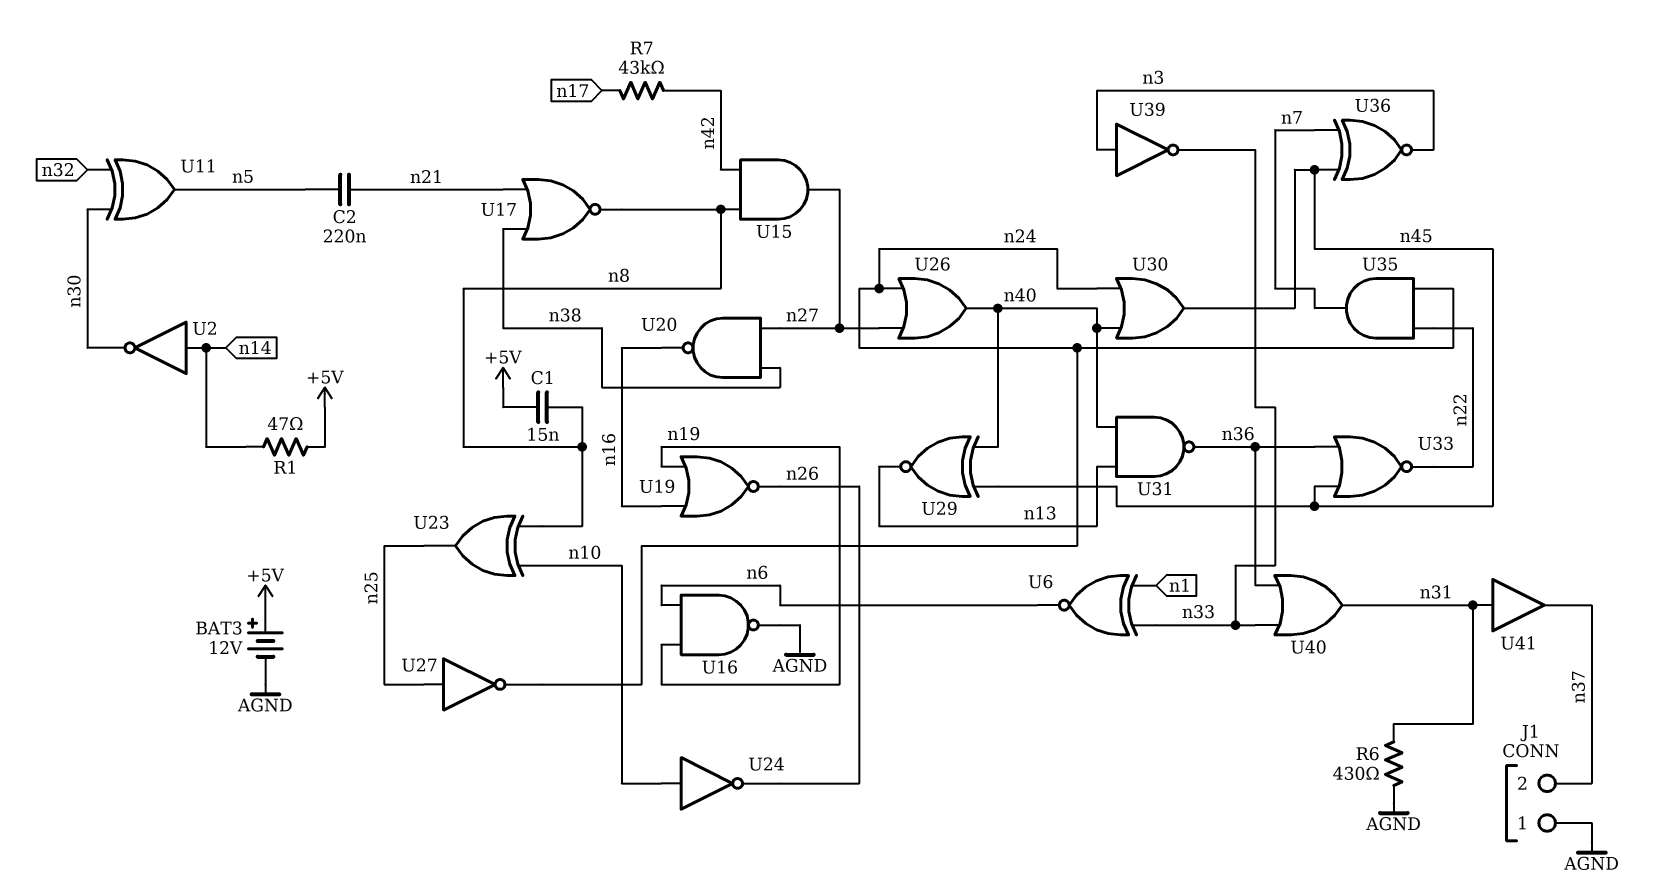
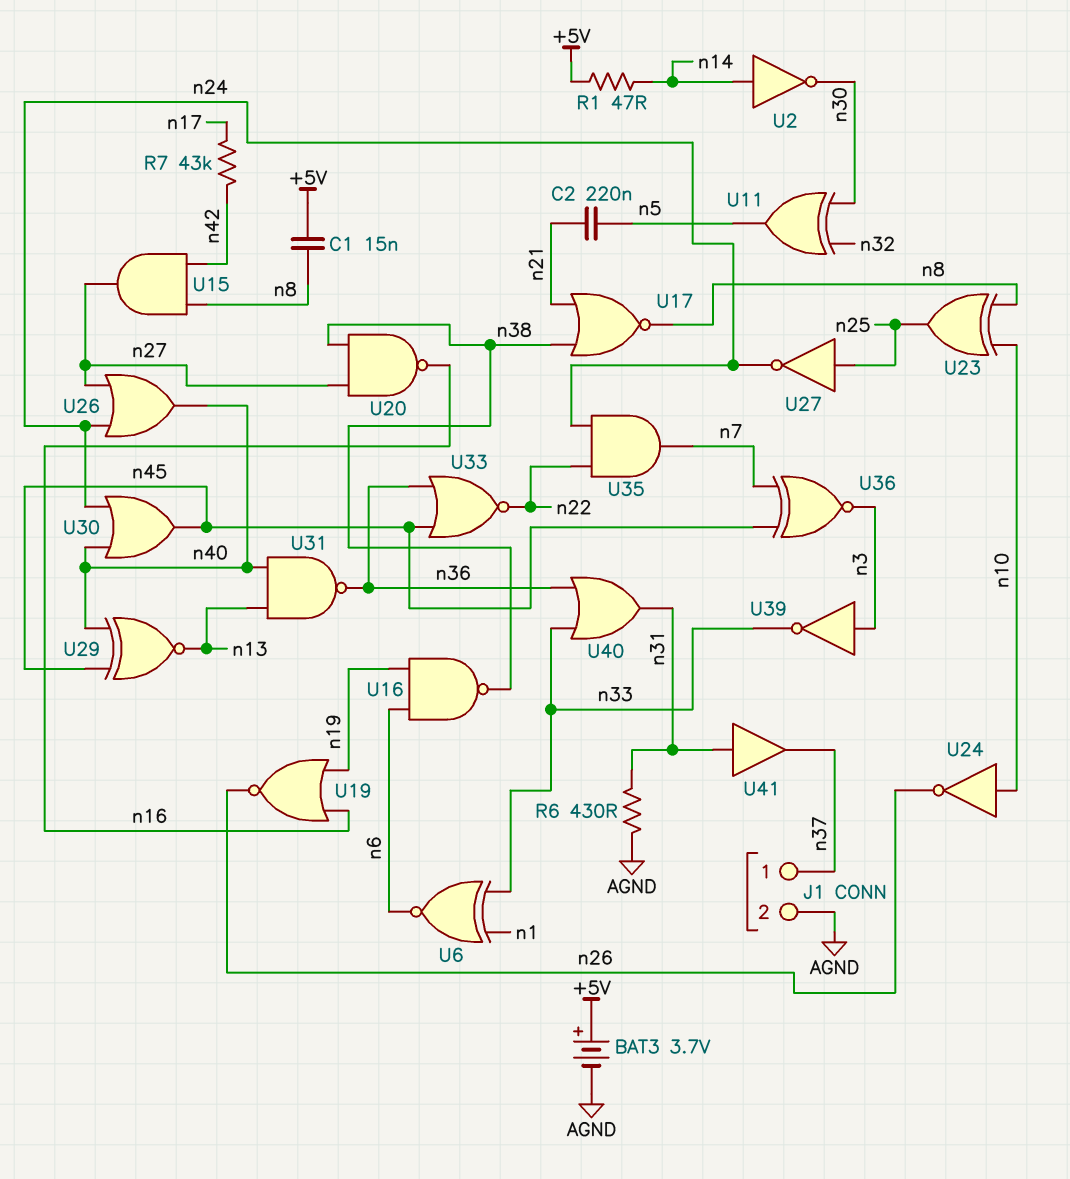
BAT3: 12V (plus +5V, minus AGND) -> 3.7V (plus +5V, minus AGND)
J1 pin 1: AGND -> n37
J1 pin 2: n37 -> AGND
U16: NAND (in n6, in n19, out AGND) -> NAND (in n6, in n19, out n38)

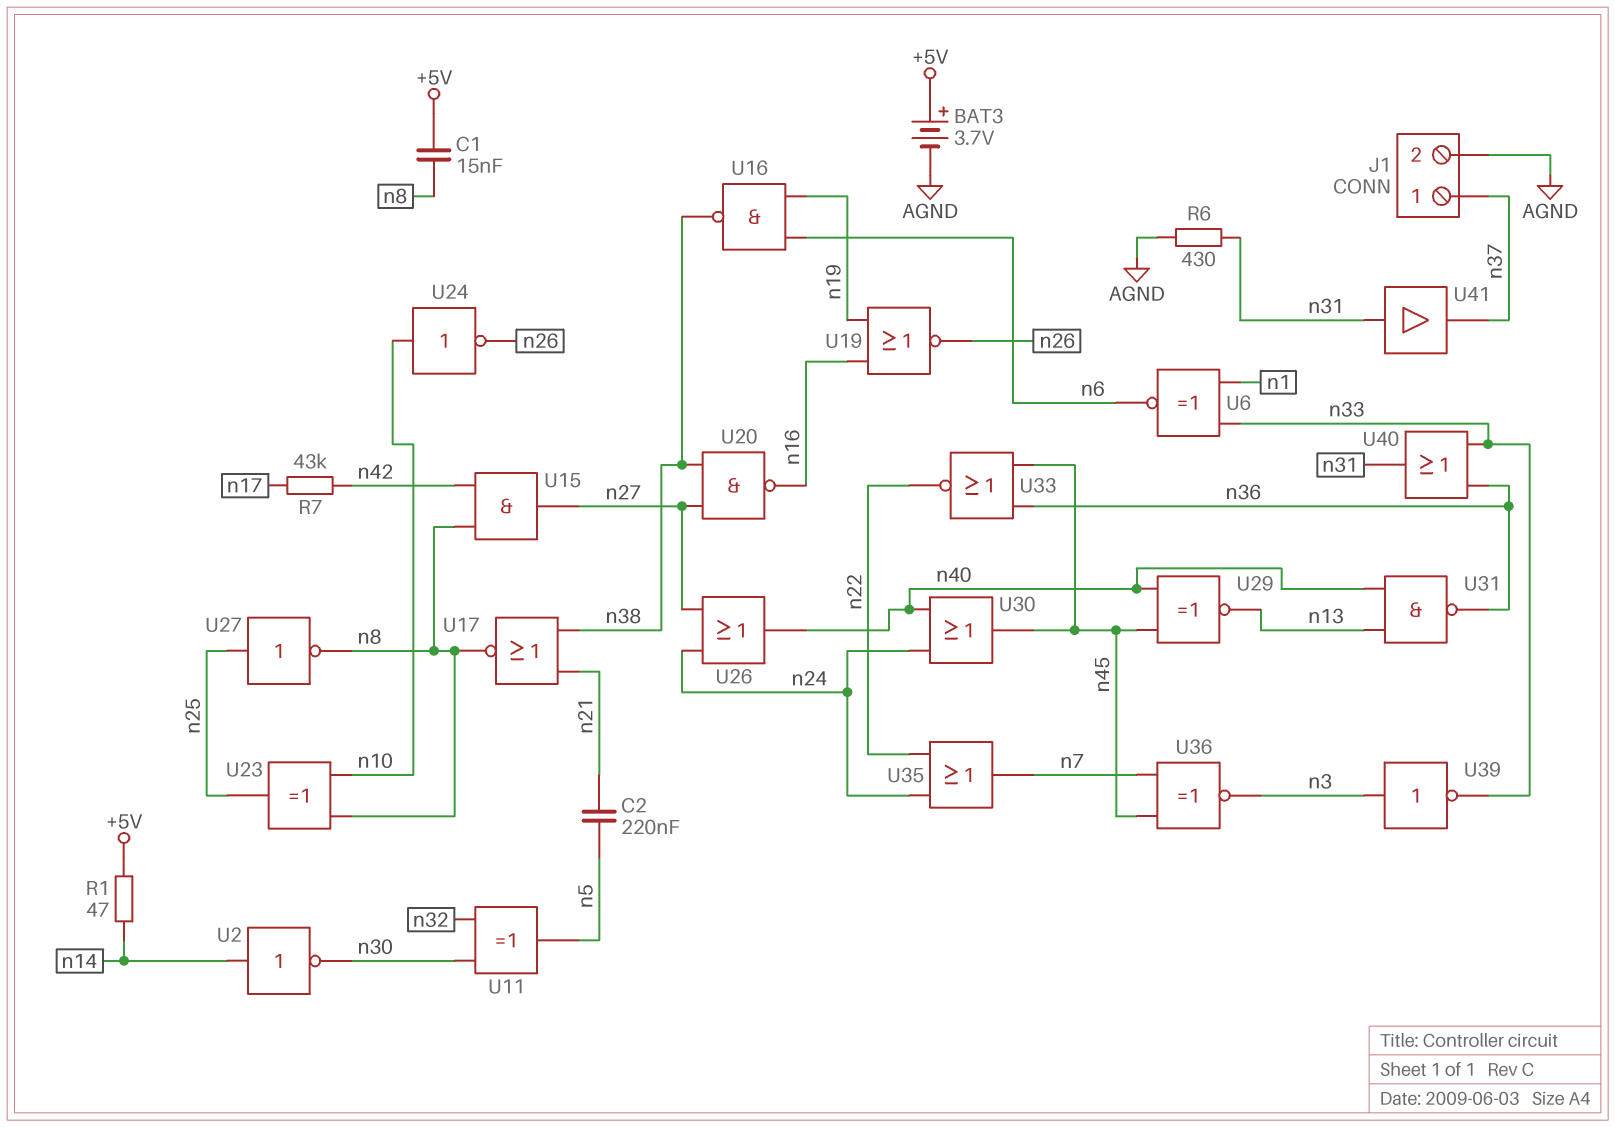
U27: NOT (in n25, out n24) -> NOT (in n25, out n8)
U35: AND (in n22, in n24, out n7) -> OR (in n22, in n24, out n7)

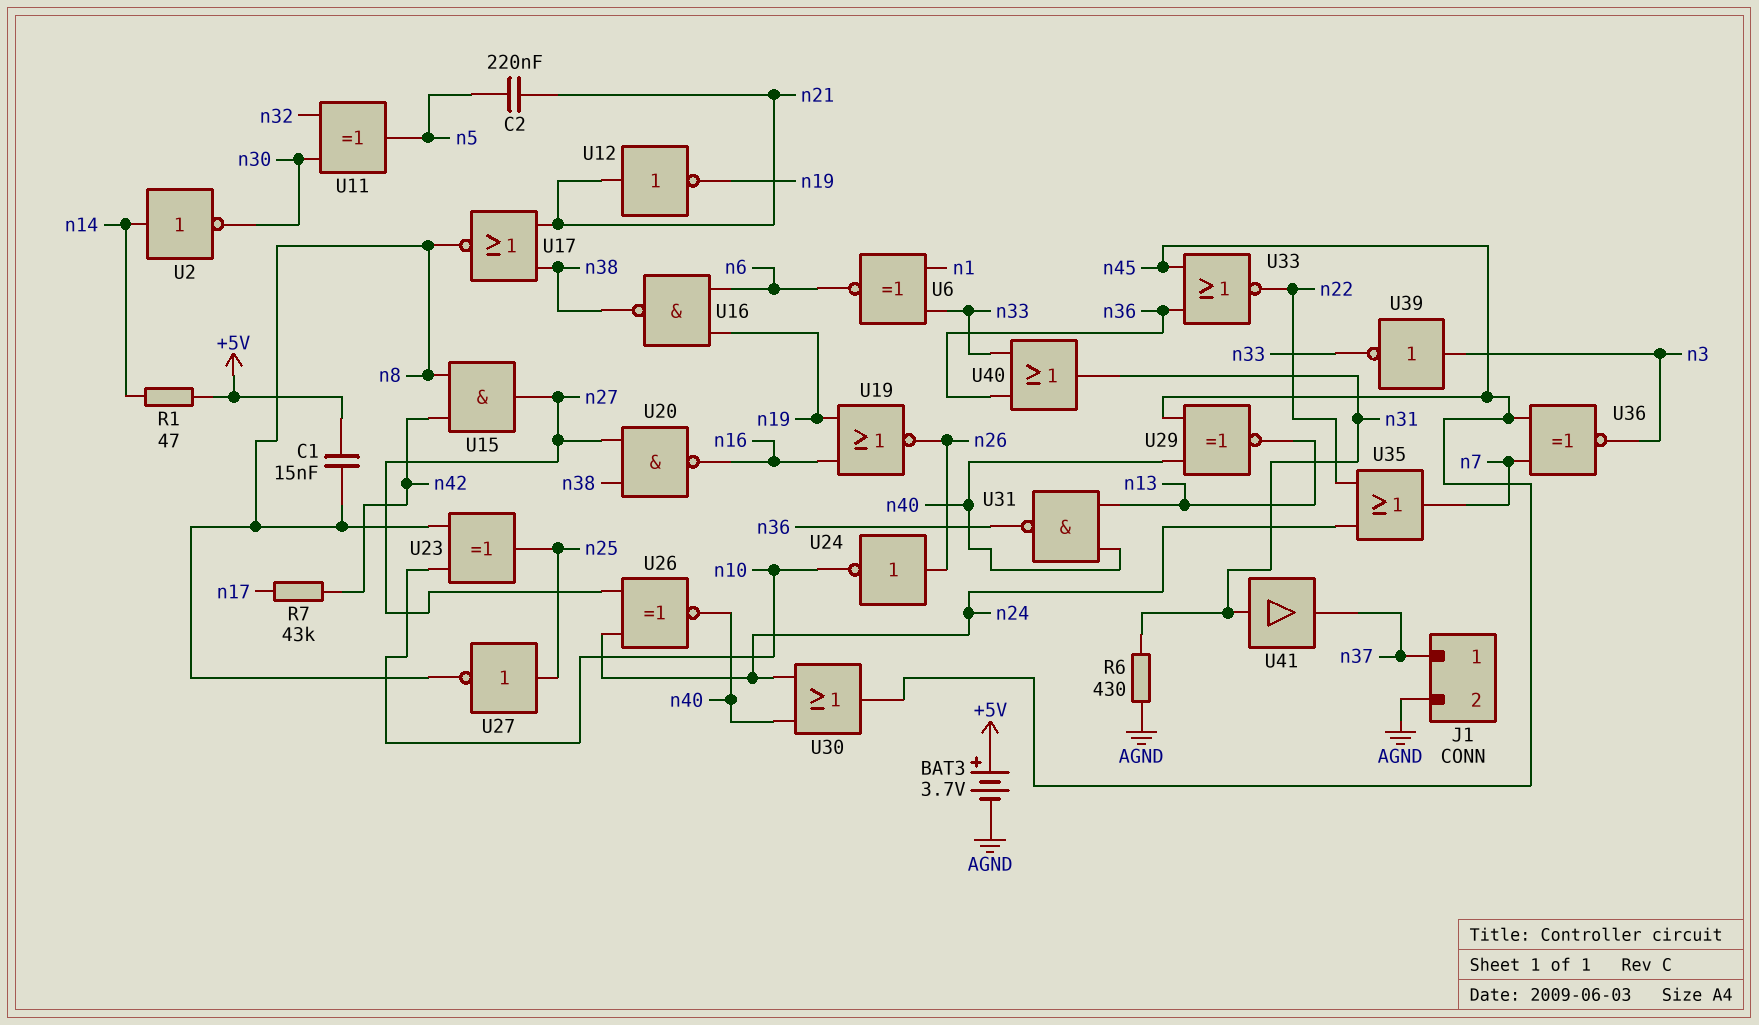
U12: none -> NOT (in n21, out n19)
U24: NOT (in n10, out n26) -> NOT (in n26, out n10)
U26: OR (in n24, in n27, out n40) -> XNOR (in n24, in n27, out n40)

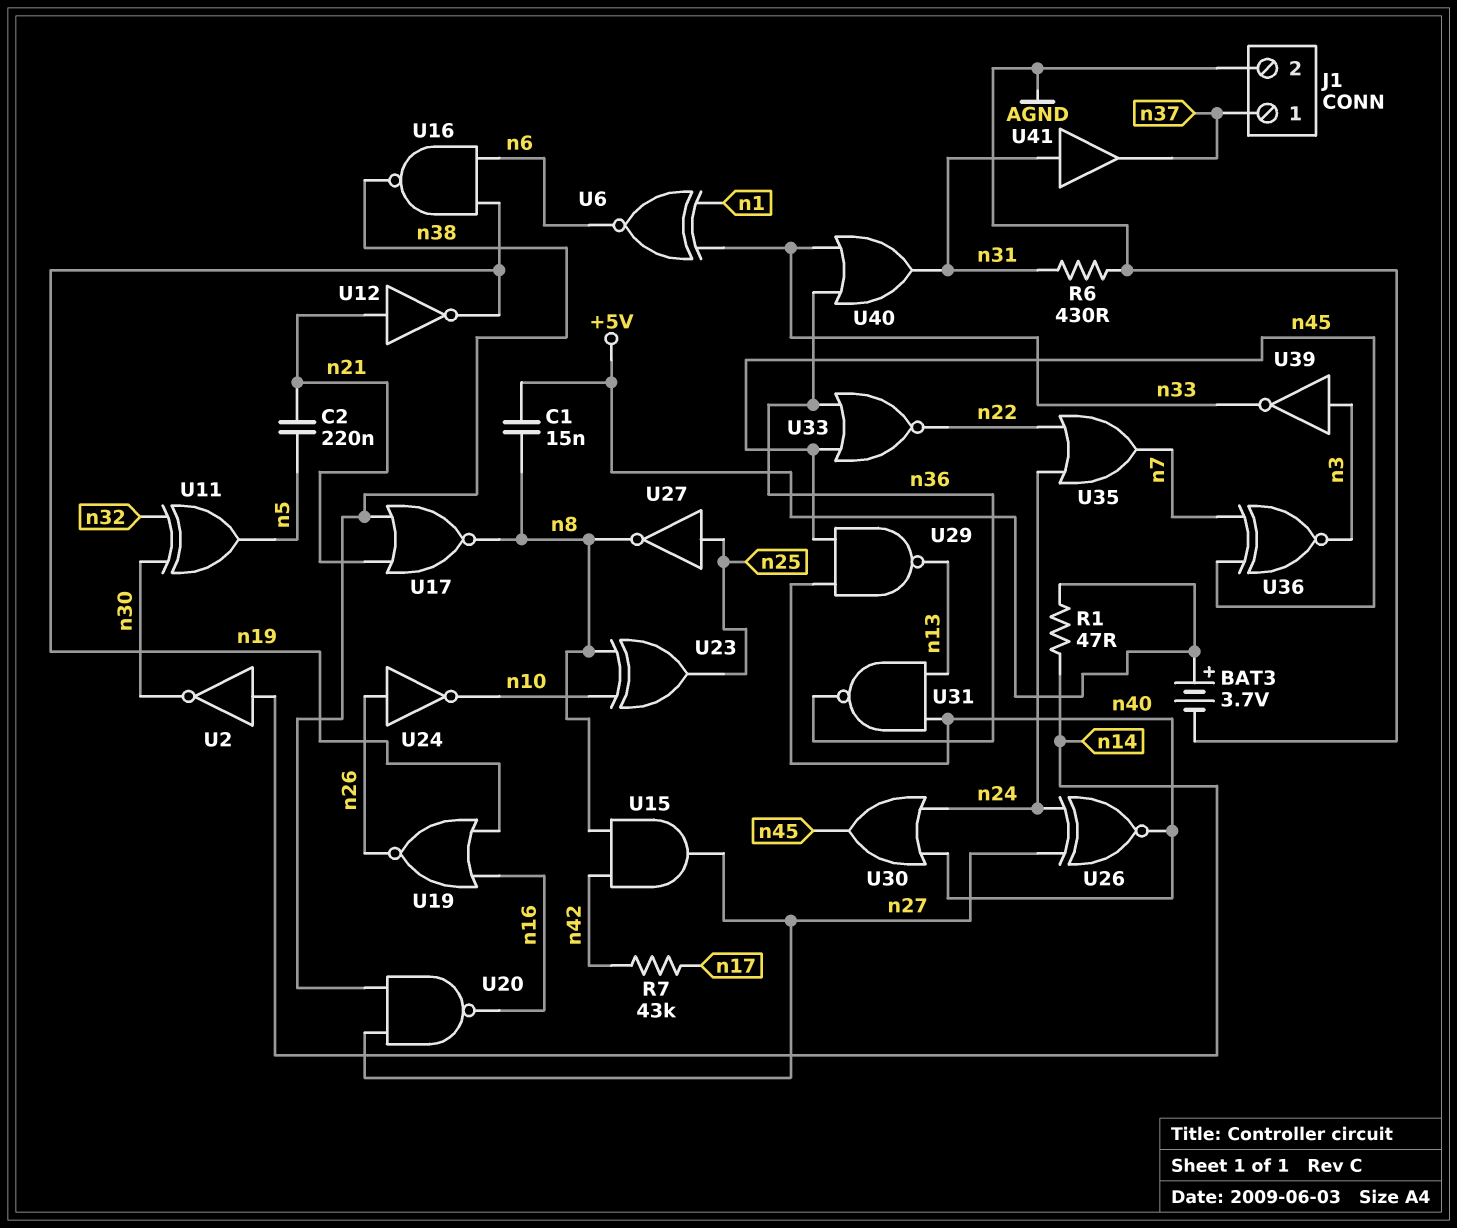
U29: XNOR (in n40, in n45, out n13) -> NAND (in n40, in n45, out n13)

